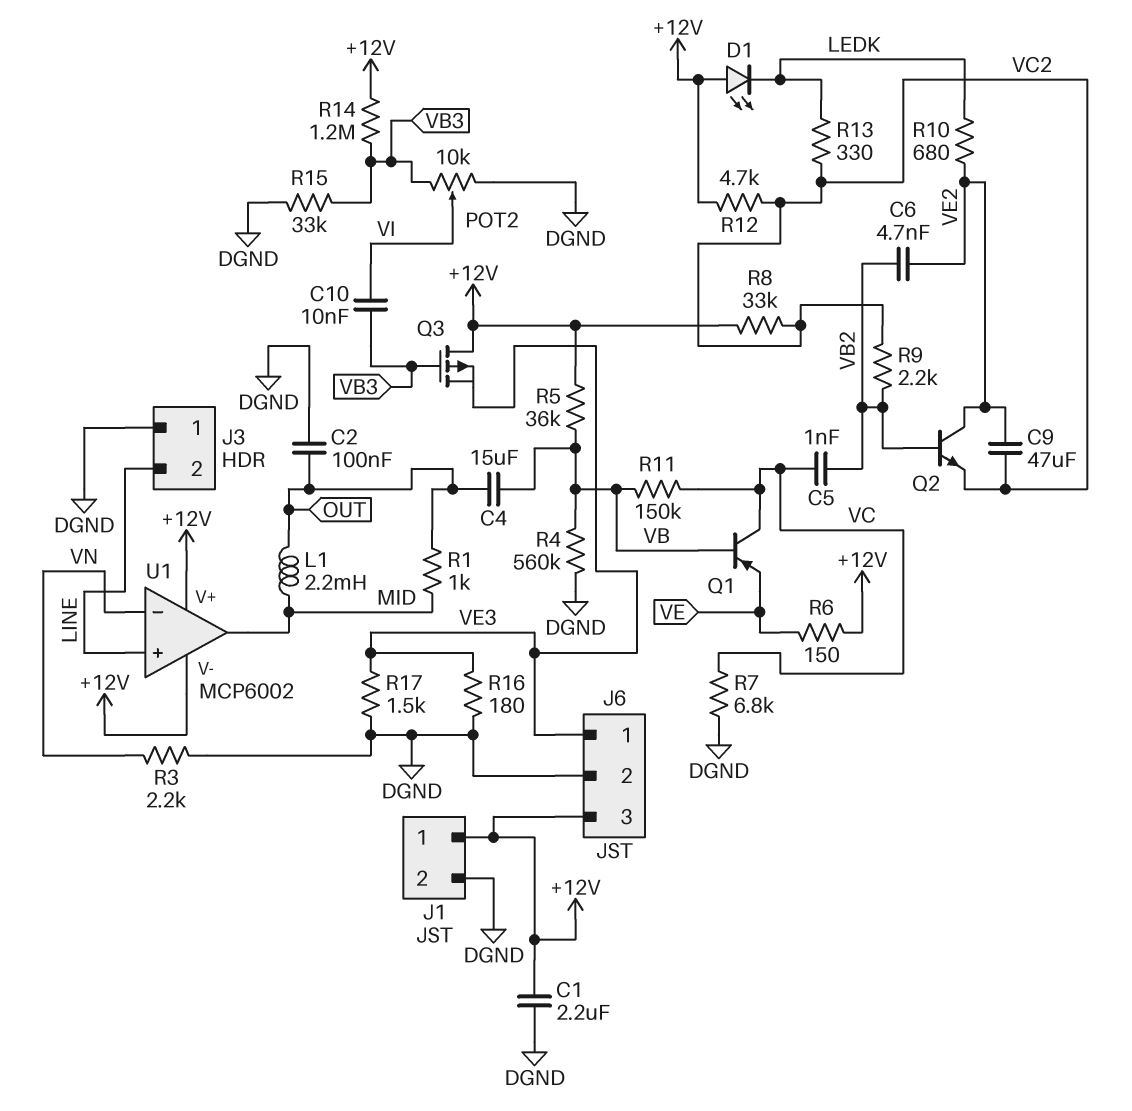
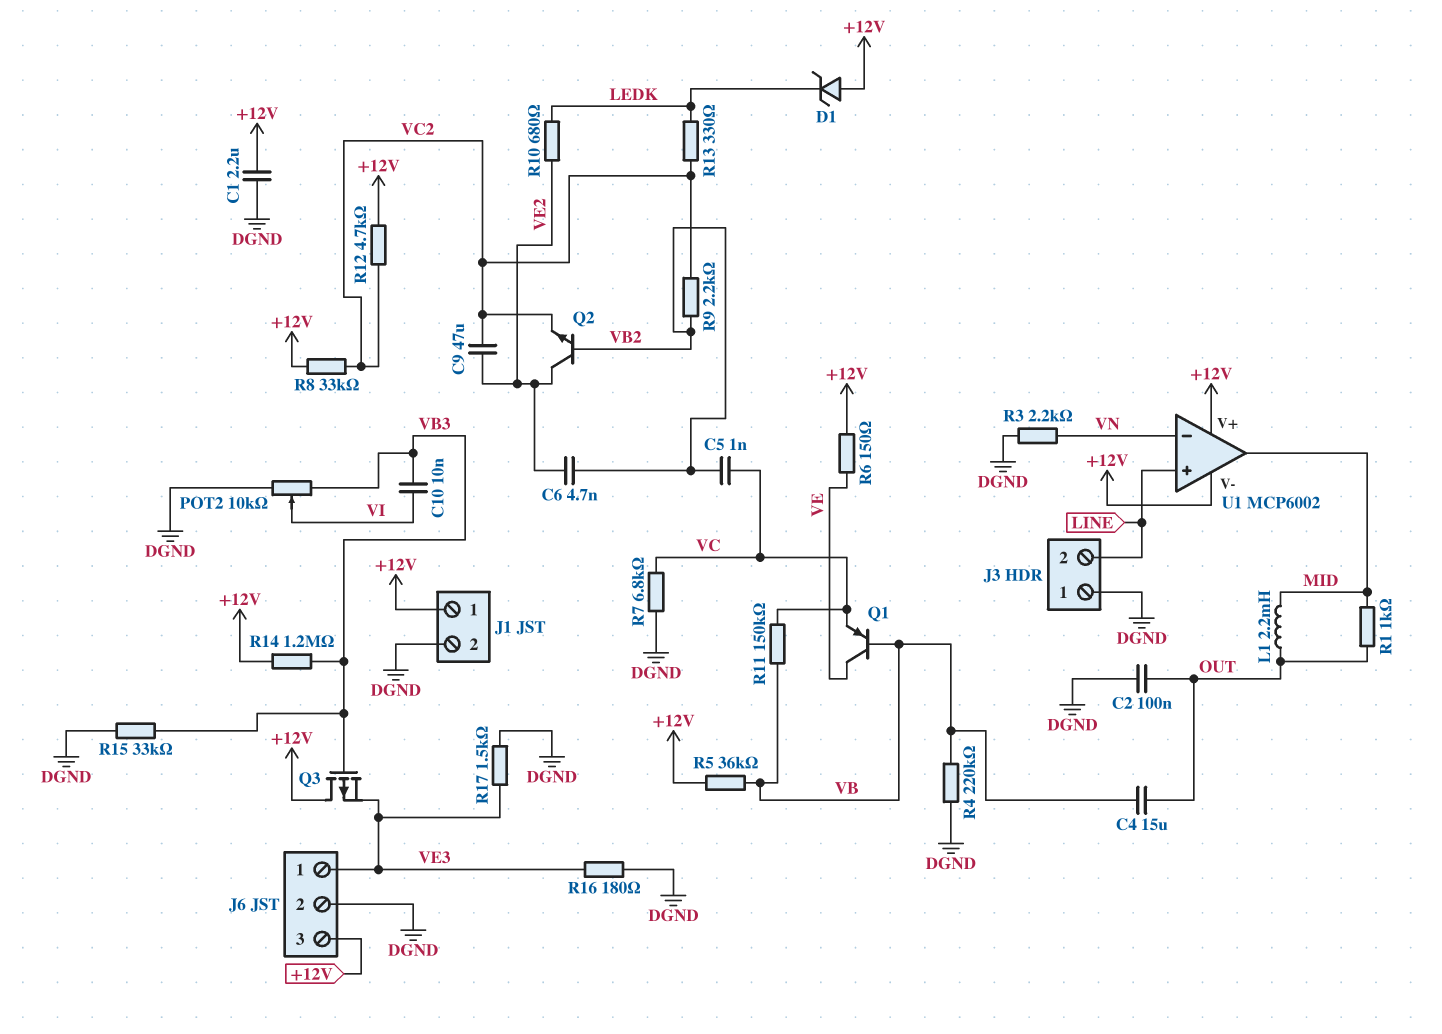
D1: LED (A +12V, K LEDK) -> zener (A +12V, K LEDK)
Q1: PNP (B VB, C VC, E VE) -> PNP (B VB, C VE, E VC)
R4: 560k (DGND, VB) -> 220k (DGND, VB)

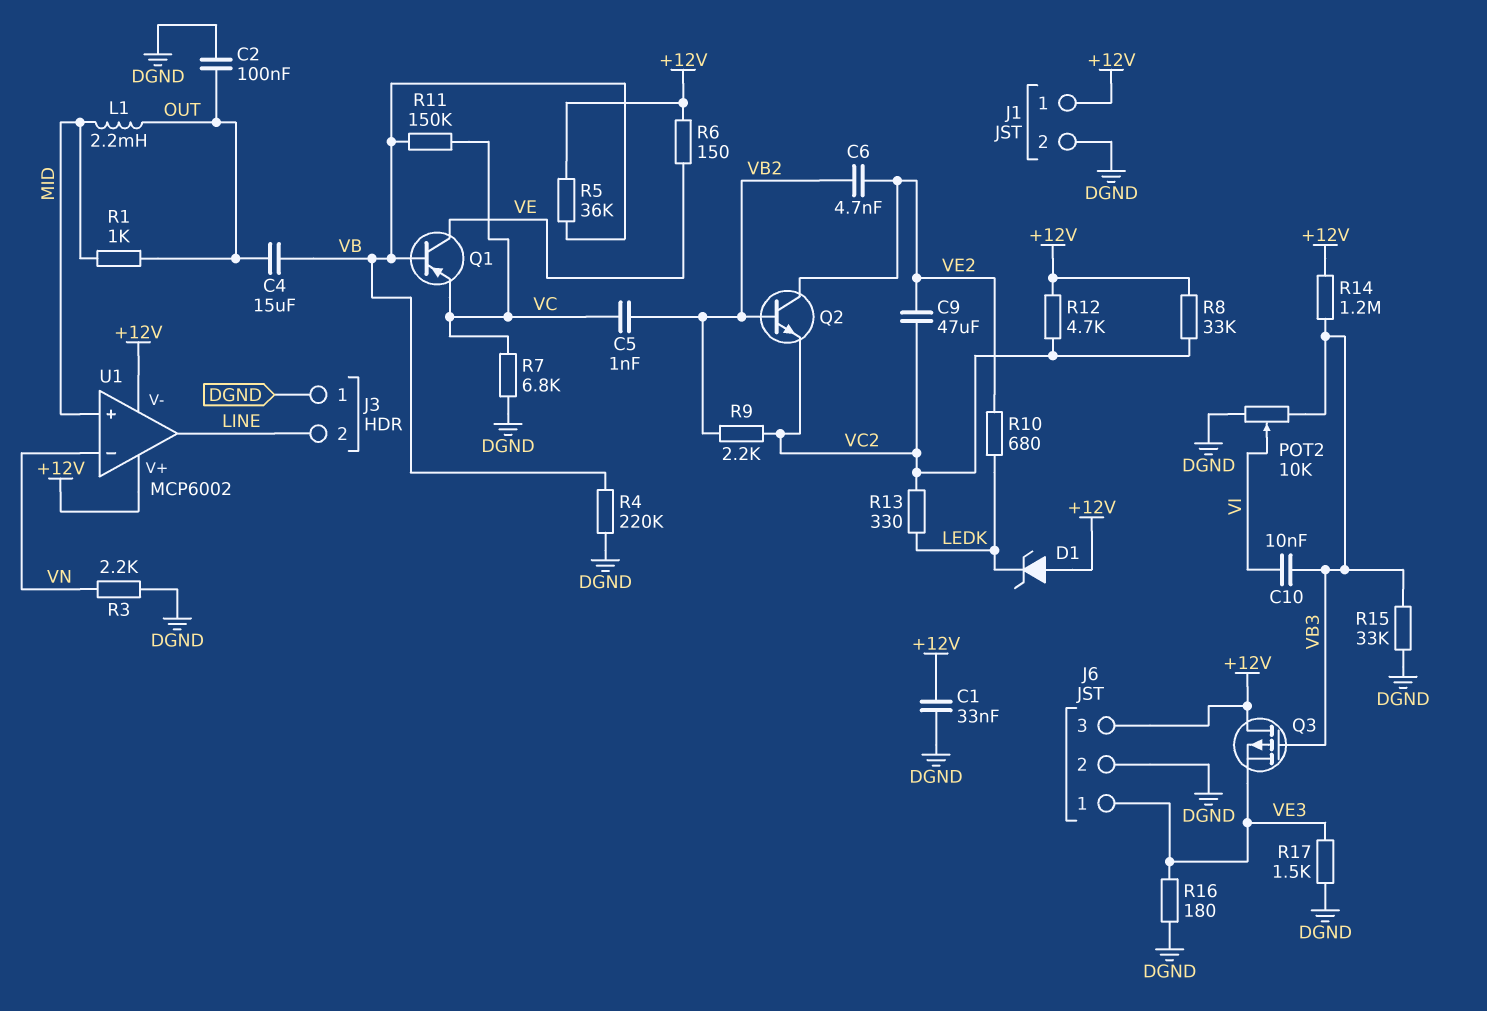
C1: 2.2uF (+12V, DGND) -> 33nF (+12V, DGND)
U1 pin in+: LINE -> MID
U1 pin out: MID -> LINE

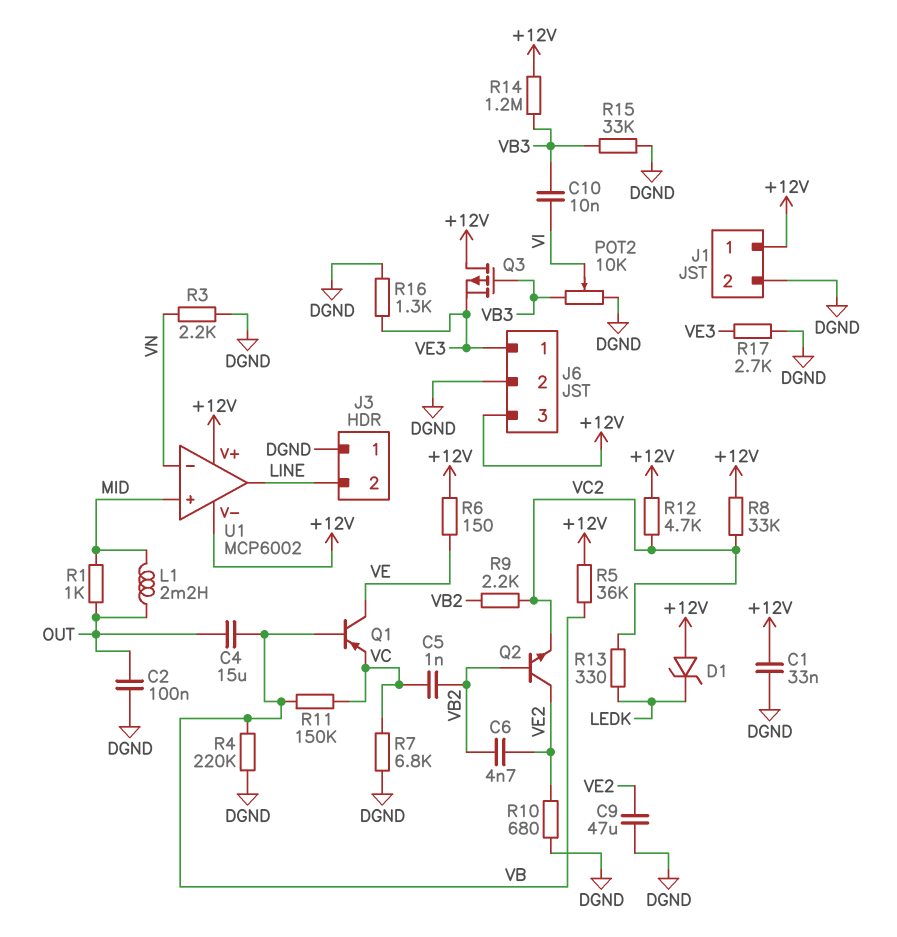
C9: 47uF (VC2, VE2) -> 47uF (DGND, VE2)
R10: 680 (LEDK, VE2) -> 680 (DGND, VE2)
R16: 180 (DGND, VE3) -> 1.3k (DGND, VE3)
R17: 1.5k (DGND, VE3) -> 2.7k (DGND, VE3)

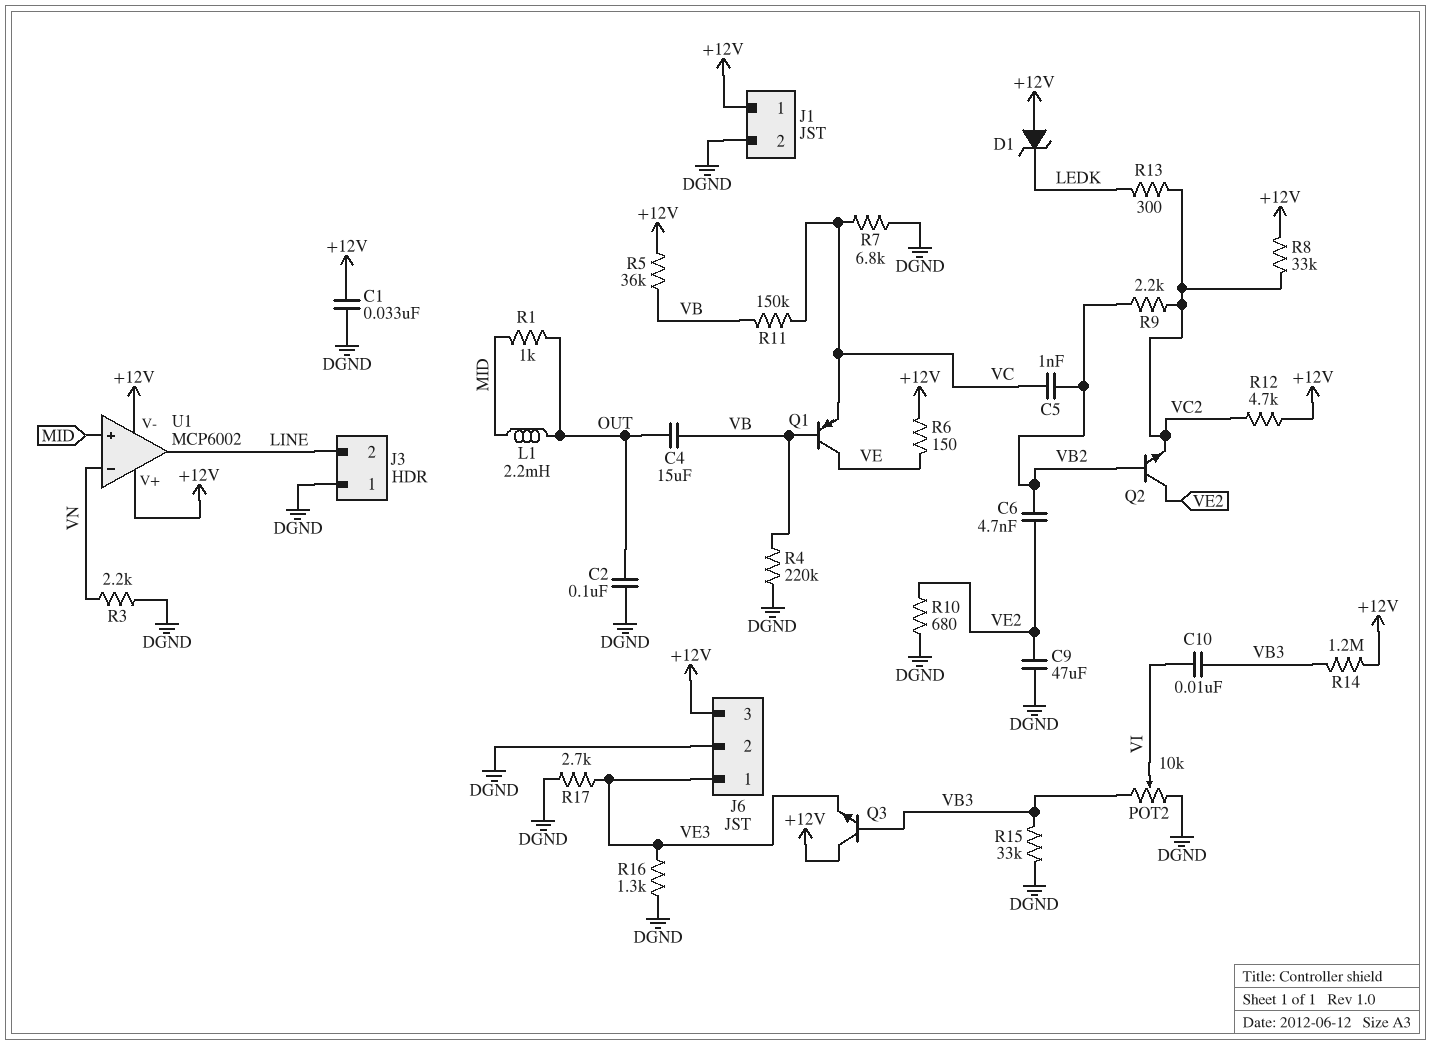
Q3: PMOS (G VB3, D +12V, S VE3) -> NPN (B VB3, C +12V, E VE3)
R13: 330 (LEDK, VC2) -> 300 (LEDK, VC2)

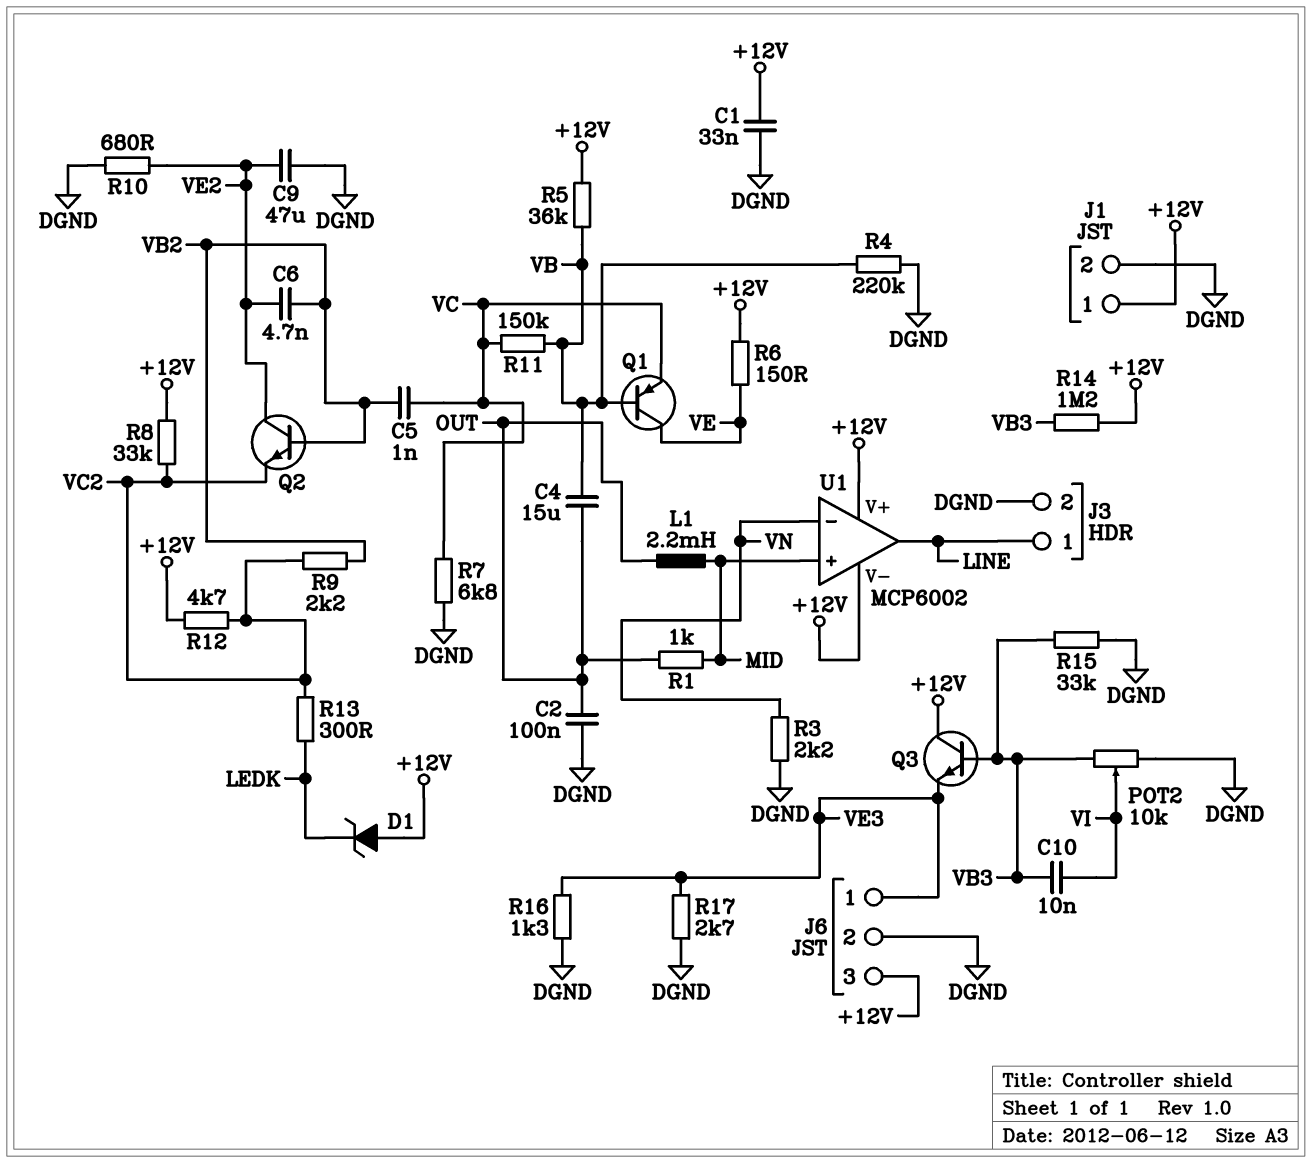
J3 pin 1: DGND -> LINE
J3 pin 2: LINE -> DGND

